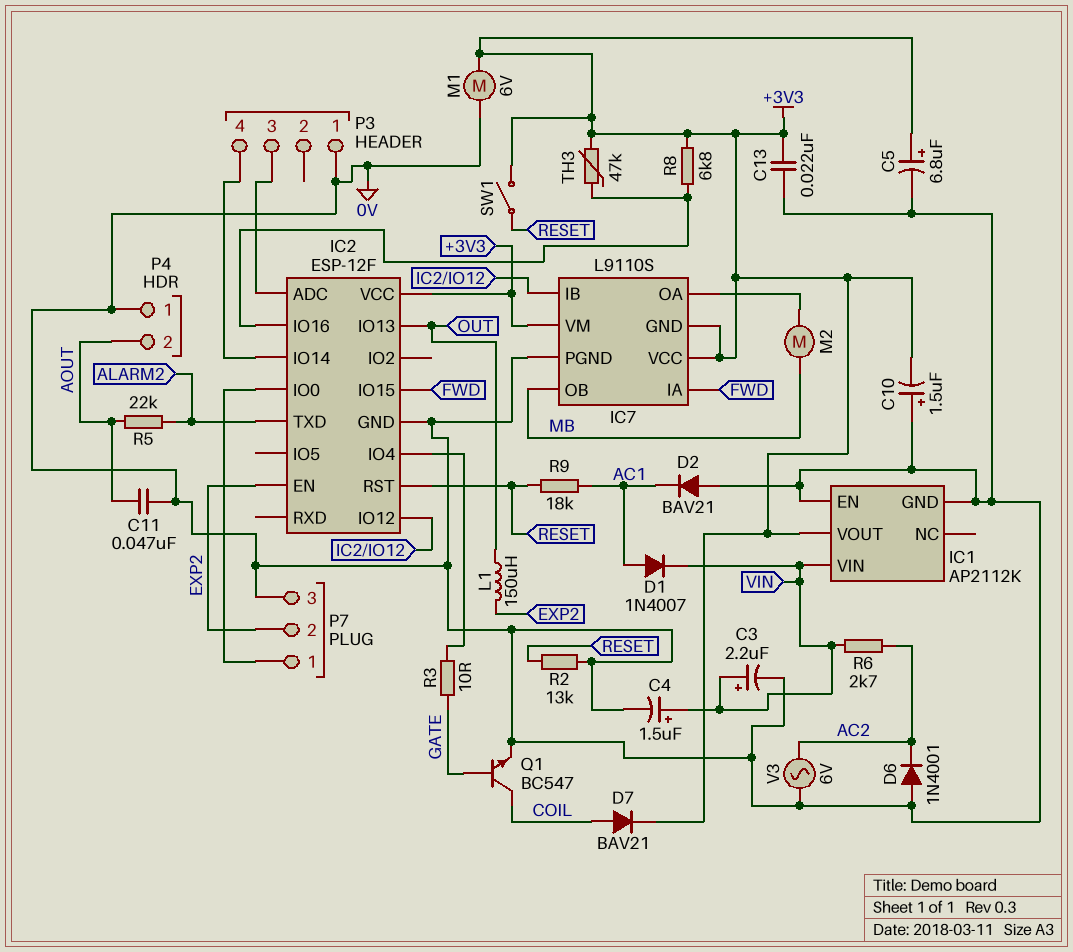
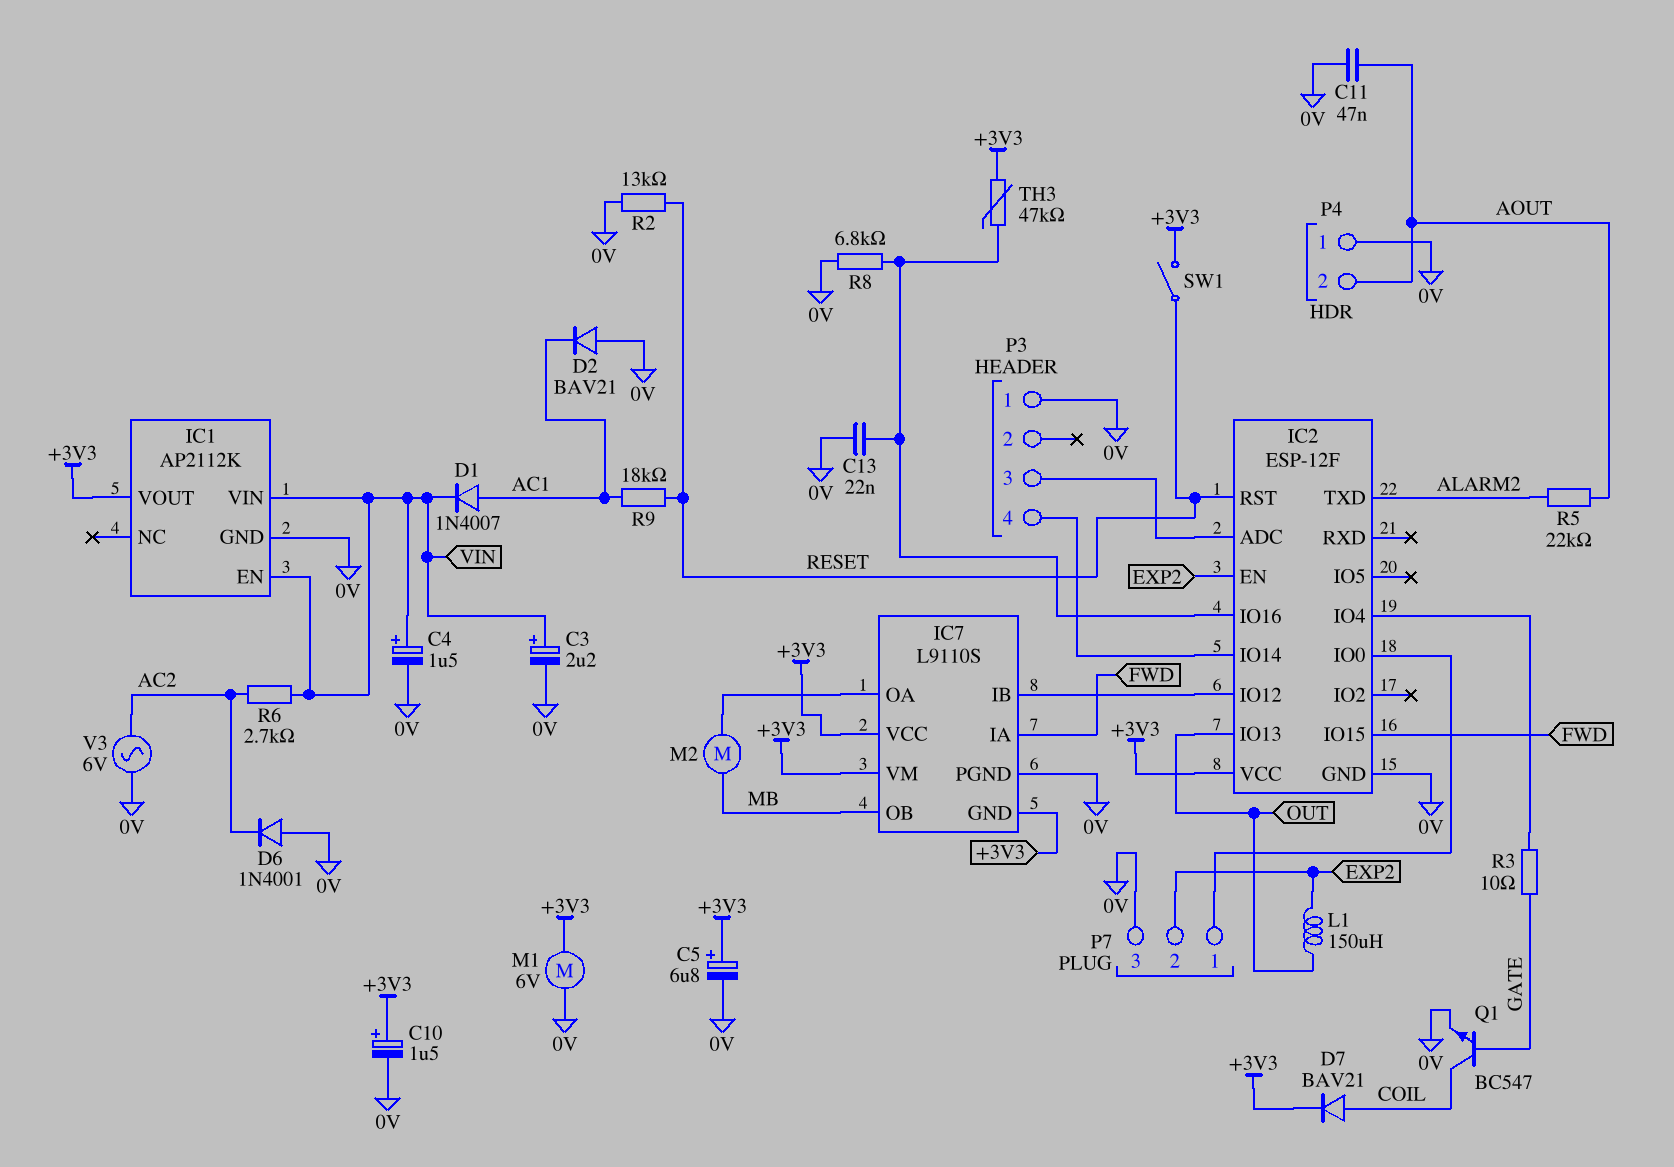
C10: 1.5uF (plus 0V, minus +3V3) -> 1.5uF (plus +3V3, minus 0V)
C13: 22nF (+3V3, 0V) -> 22nF (0V, IC2/IO16)
IC1 pin EN: 0V -> VIN
R8: 6.8k (+3V3, IC2/IO16) -> 6.8k (0V, IC2/IO16)

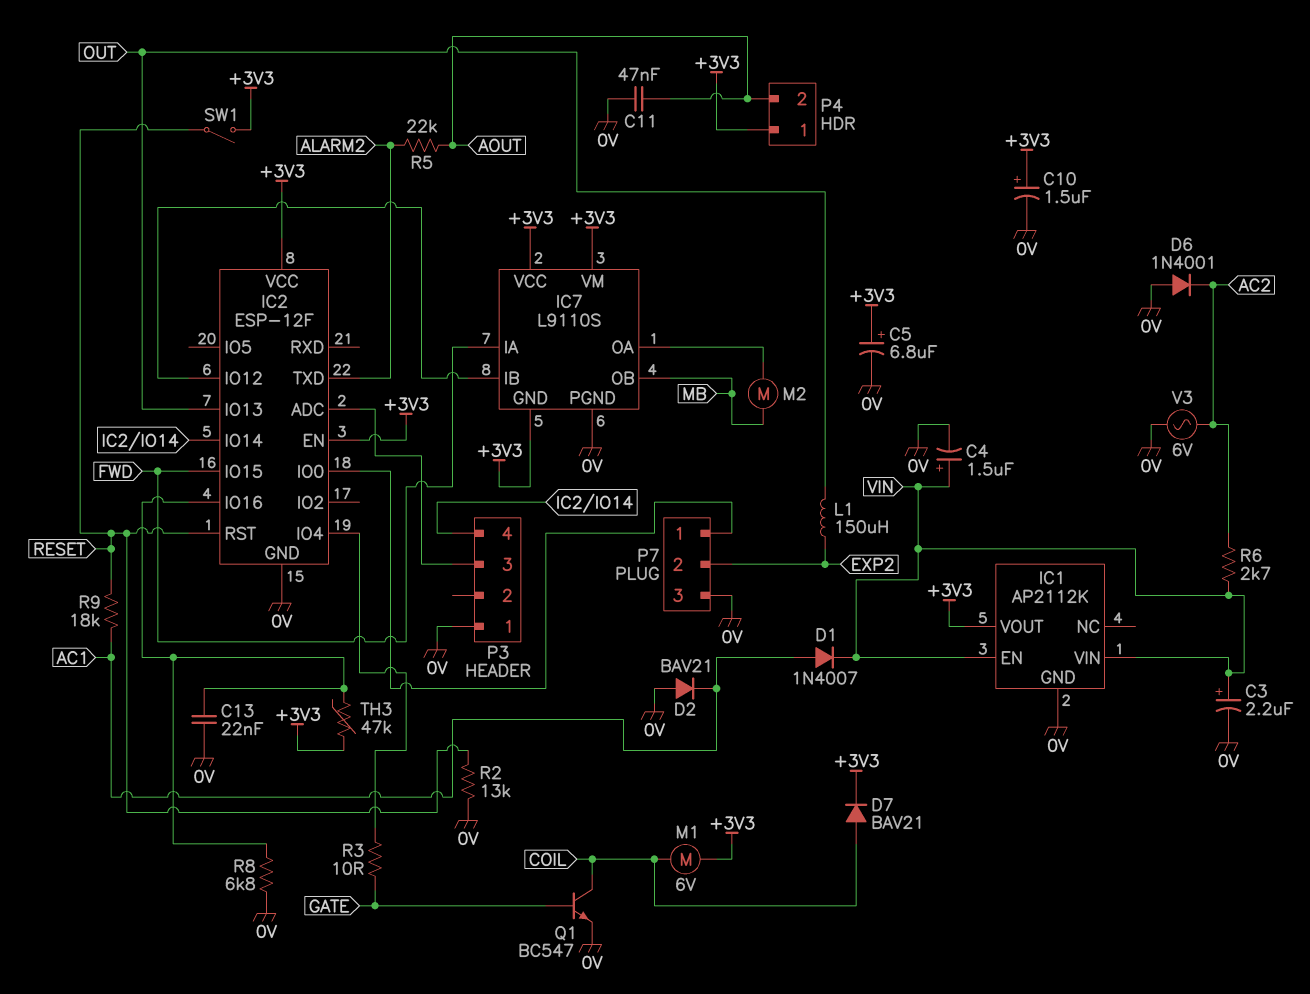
IC2 pin EN: EXP2 -> +3V3
M1: motor 6V (+3V3, 0V) -> motor 6V (+3V3, COIL)
P4 pin 1: 0V -> +3V3

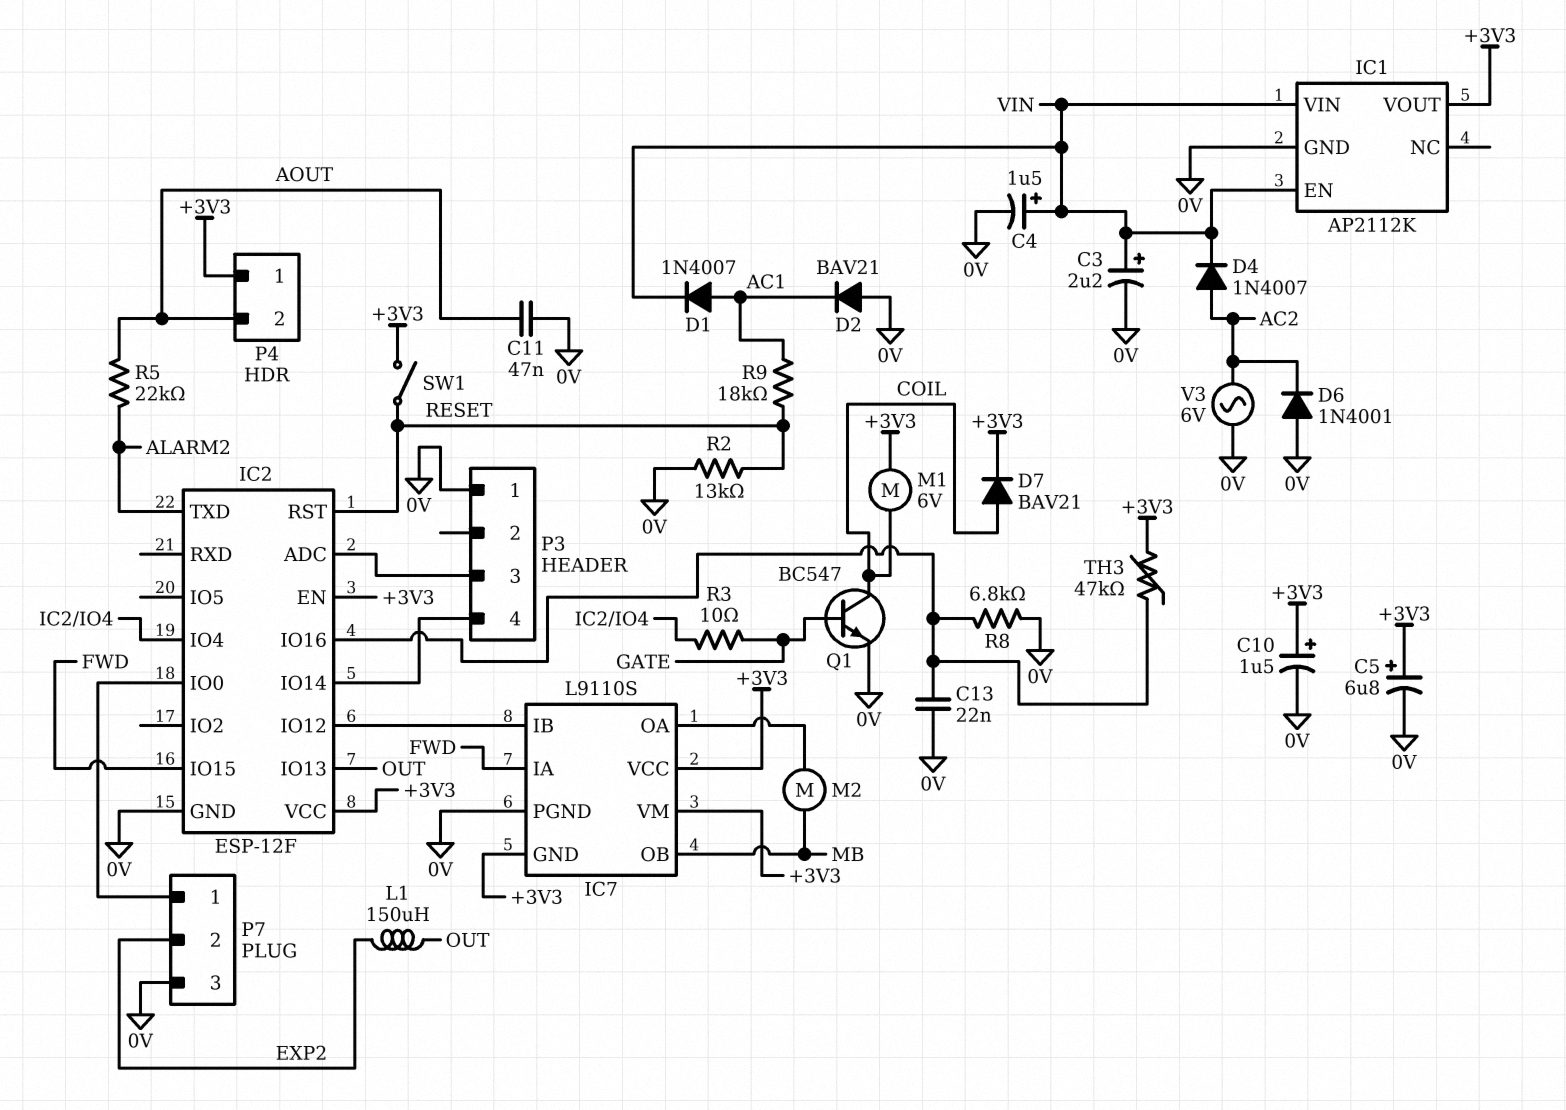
D4: none -> diode 1N4007 (A AC2, K VIN)
R6: 2.7k (AC2, VIN) -> none

